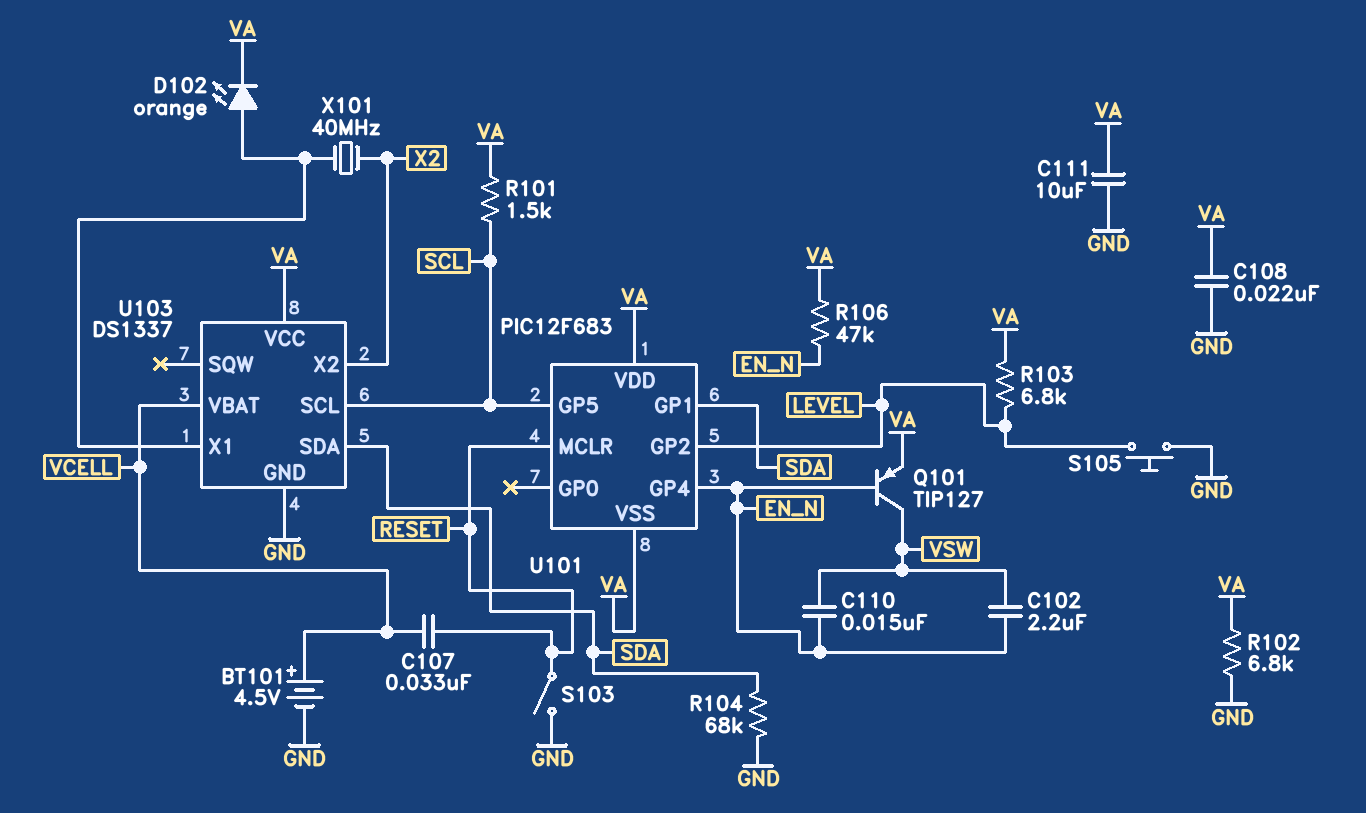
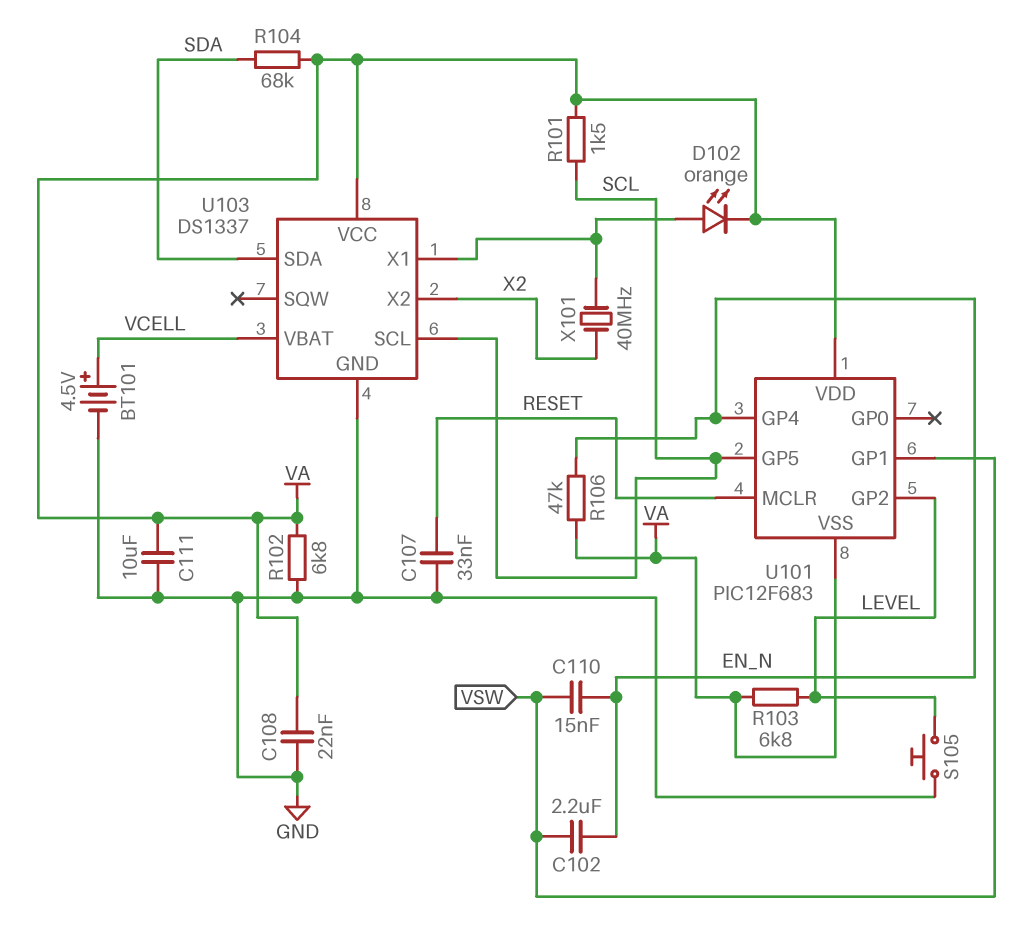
C107: 33nF (RESET, VCELL) -> 33nF (GND, RESET)
Q101: PNP TIP127 (B EN_N, C VSW, E VA) -> none
R104: 68k (GND, SDA) -> 68k (SDA, VA)
S103: switch (GND, RESET) -> none
U101 pin GP1: SDA -> VSW

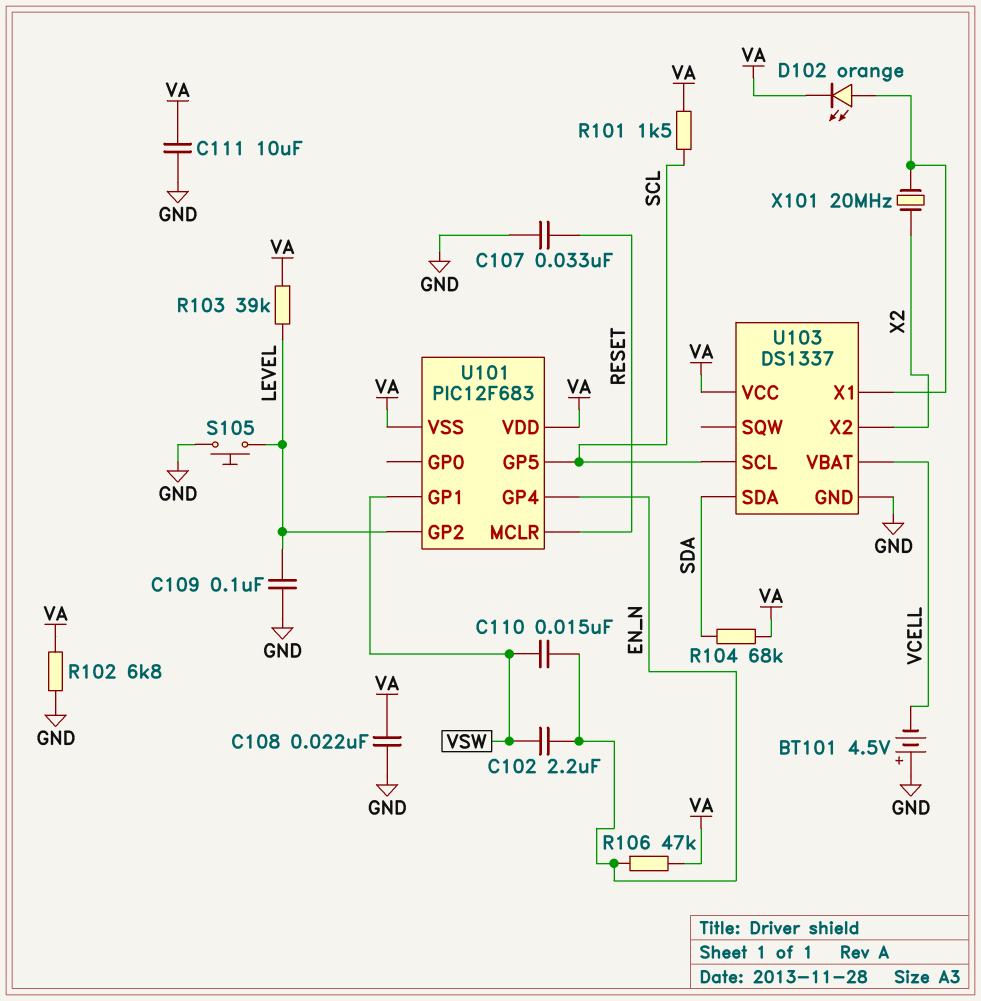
BT101: 4.5V (plus VCELL, minus GND) -> 4.5V (plus GND, minus VCELL)
C109: none -> 100nF (GND, LEVEL)
R103: 6.8k (LEVEL, VA) -> 39k (LEVEL, VA)
X101: 40MHz (U103/X1, X2) -> 20MHz (U103/X1, X2)

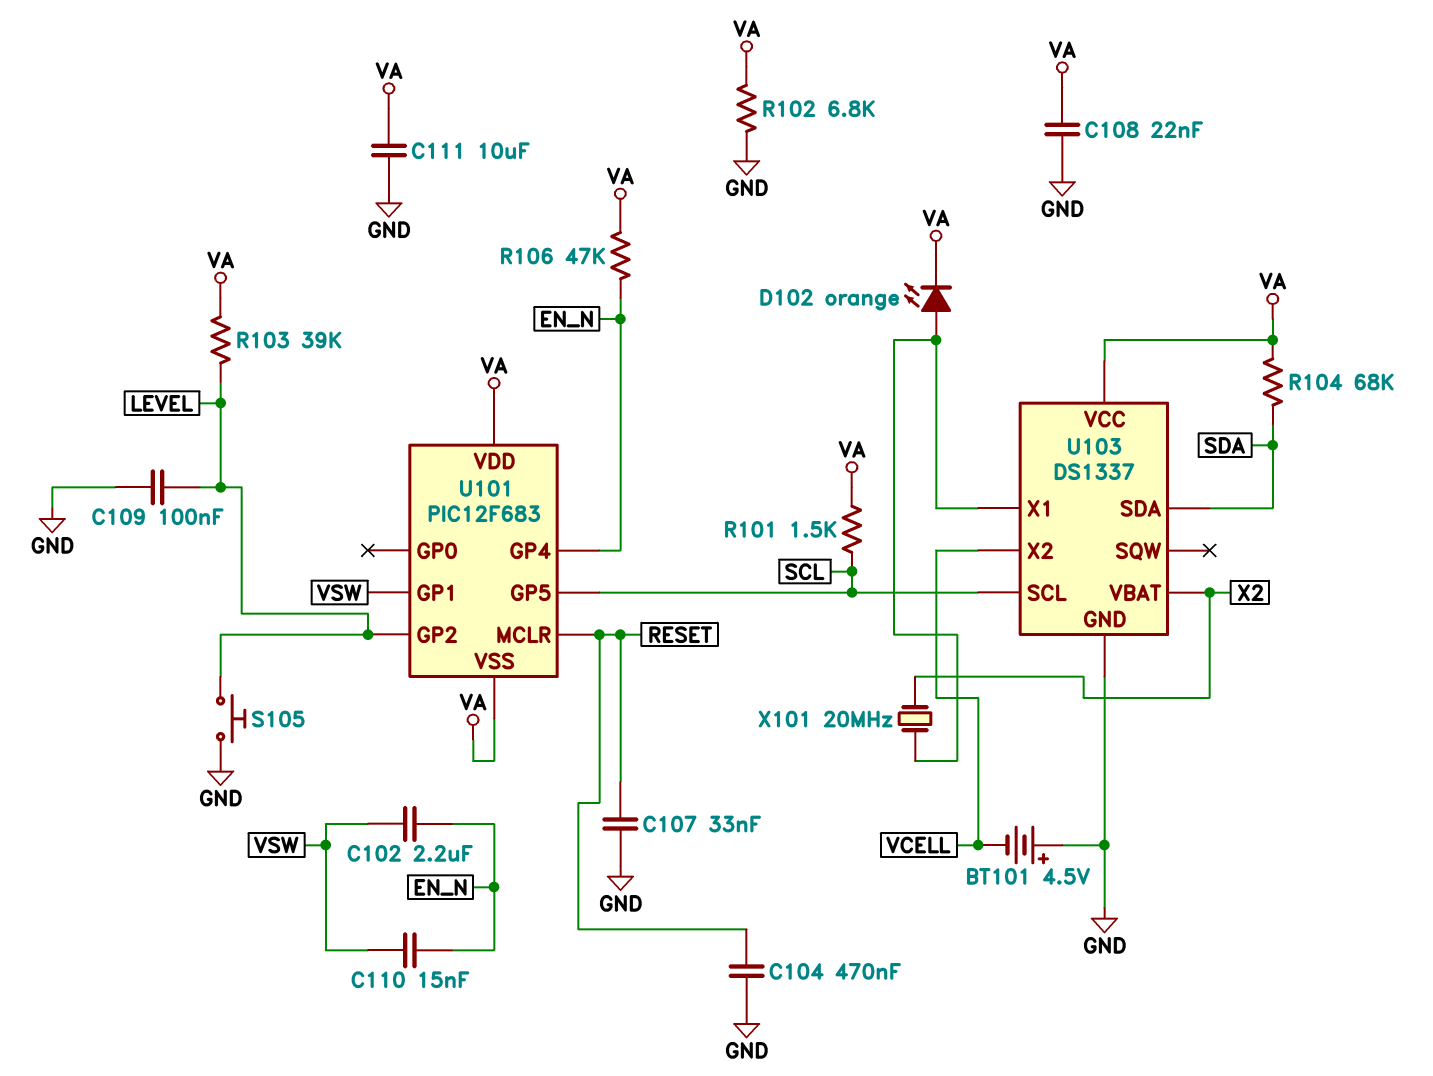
C104: none -> 470nF (GND, RESET)
U103 pin VBAT: VCELL -> X2
U103 pin X2: X2 -> VCELL

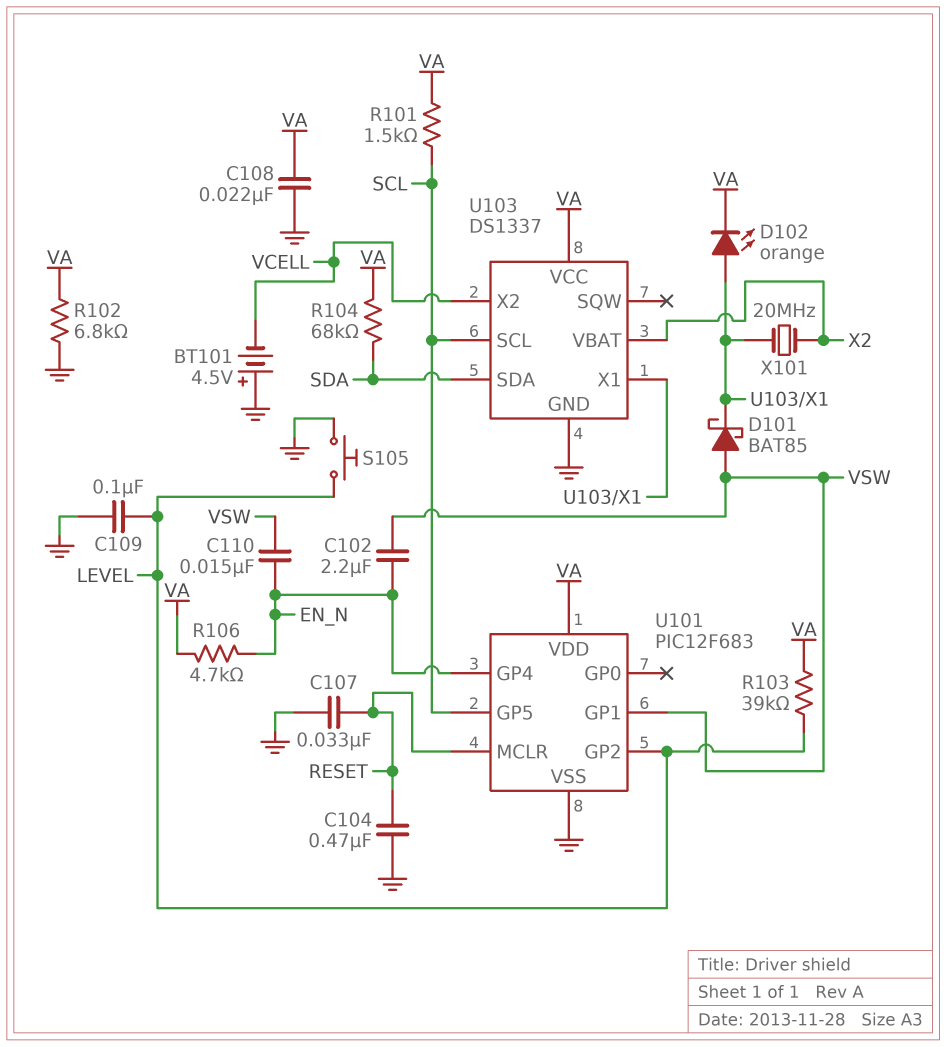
C111: 10uF (GND, VA) -> none
D101: none -> schottky BAT85 (A VSW, K U103/X1)
R106: 47k (EN_N, VA) -> 4.7k (EN_N, VA)
U101 pin VSS: VA -> GND

